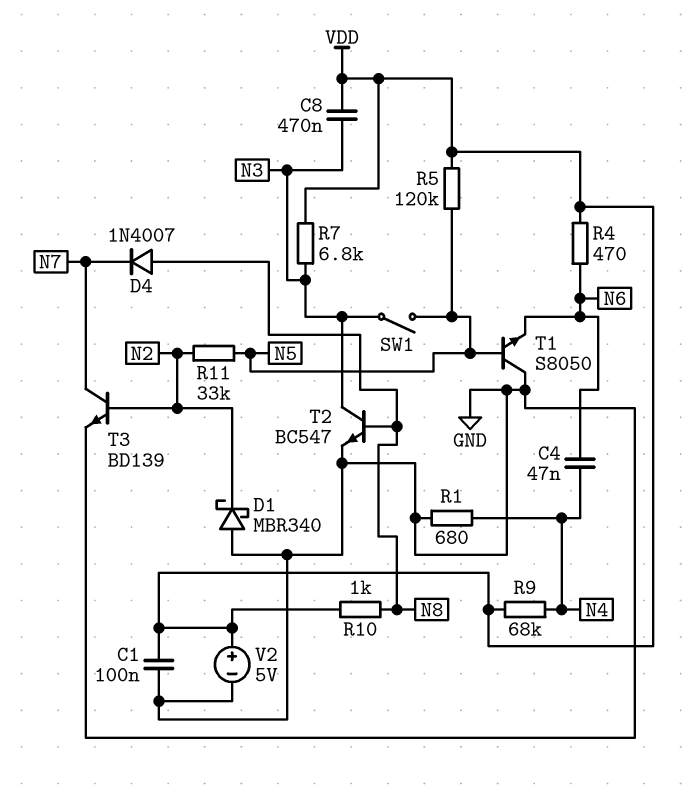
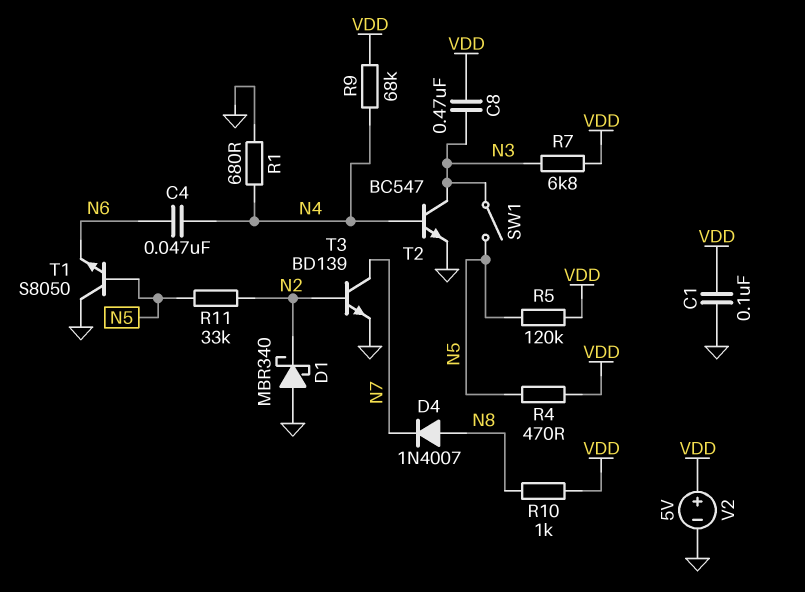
R4: 470 (N6, VDD) -> 470 (N5, VDD)
T2: NPN BC547 (B N8, C N3, E GND) -> NPN BC547 (B N4, C N3, E GND)

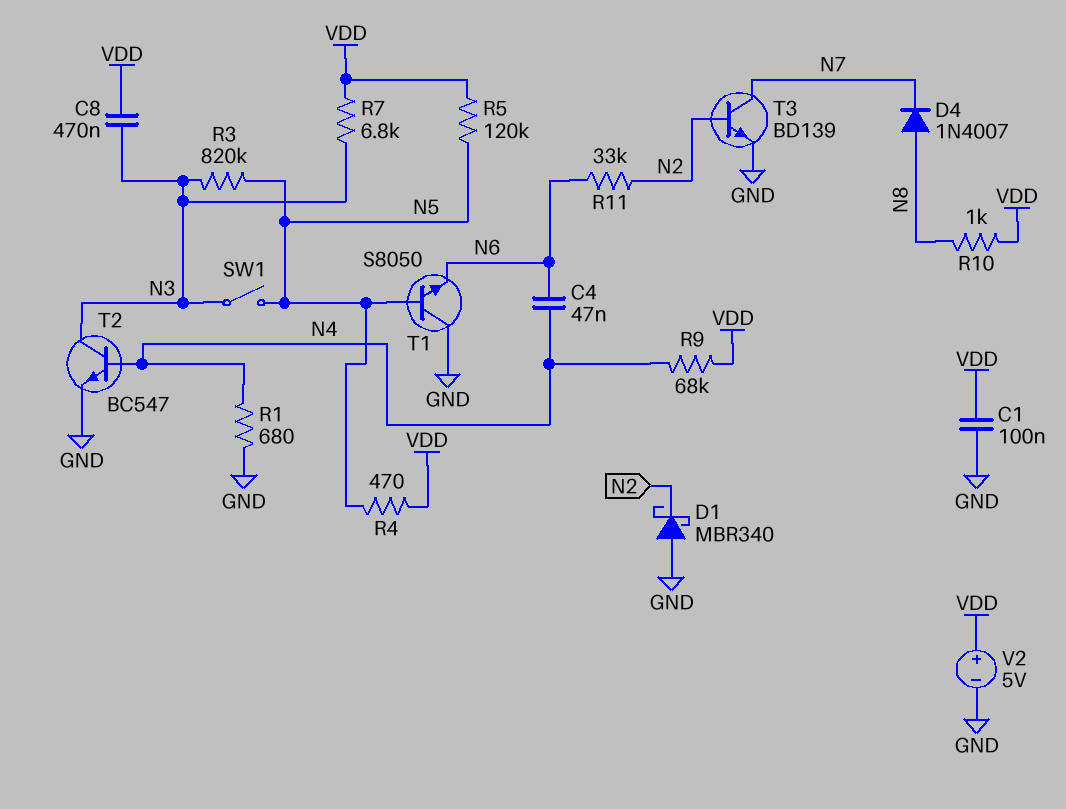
R3: none -> 820k (N3, N5)
R11: 33k (N2, N5) -> 33k (N2, N6)

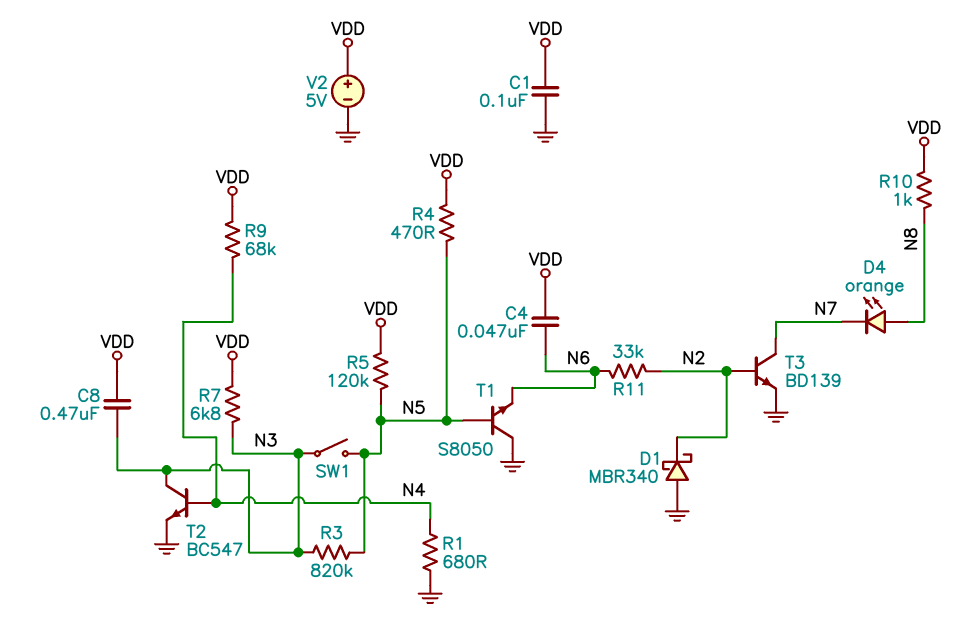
C4: 47nF (N4, N6) -> 47nF (N6, VDD)
D4: diode 1N4007 (A N8, K N7) -> LED orange (A N8, K N7)

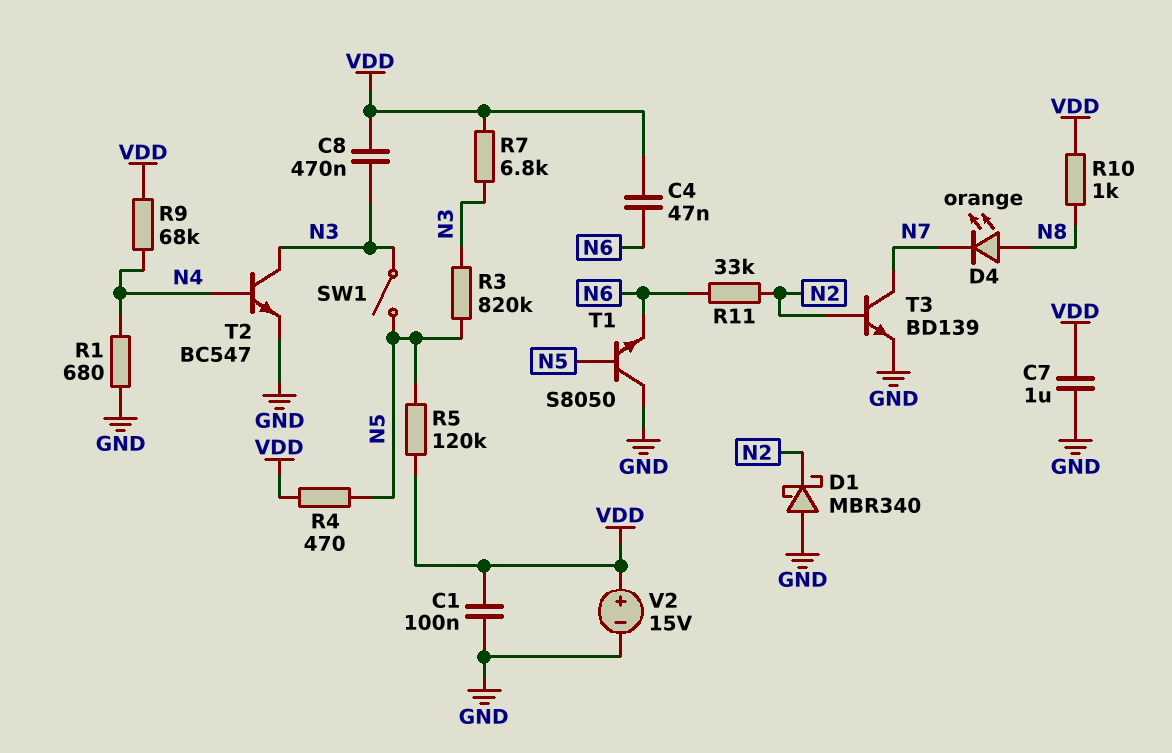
C7: none -> 1uF (GND, VDD)
V2: 5V (plus VDD, minus GND) -> 15V (plus VDD, minus GND)

